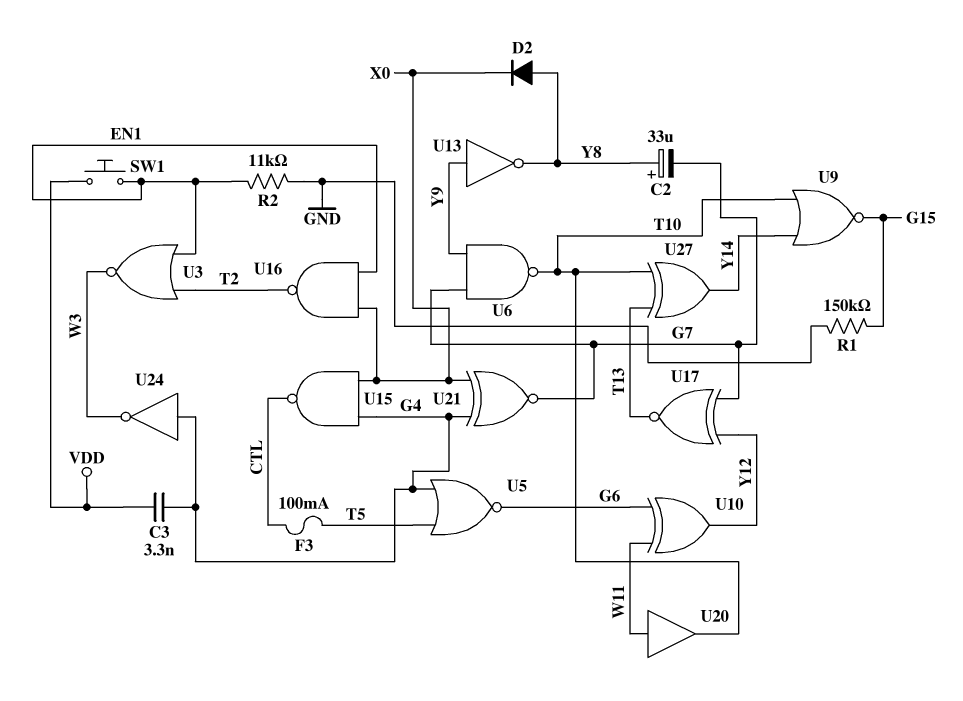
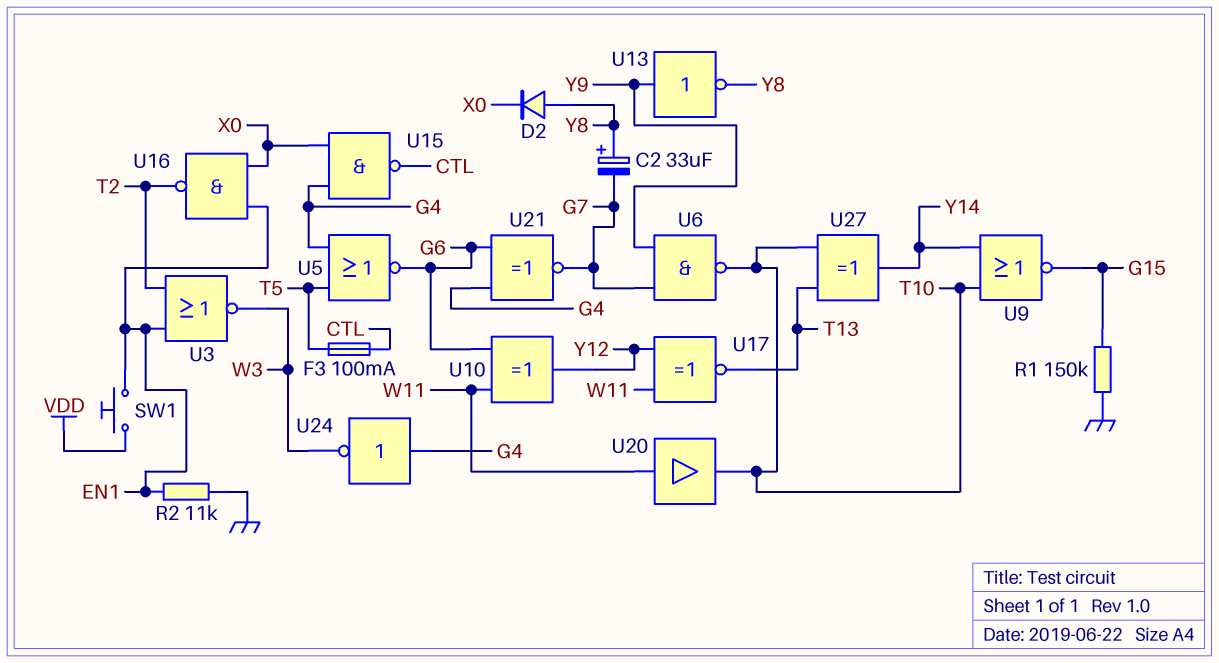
C3: 3.3nF (G4, VDD) -> none
U17: XNOR (in G7, in Y12, out T13) -> XNOR (in W11, in Y12, out T13)
U21: XNOR (in G4, in X0, out G7) -> XNOR (in G4, in G6, out G7)

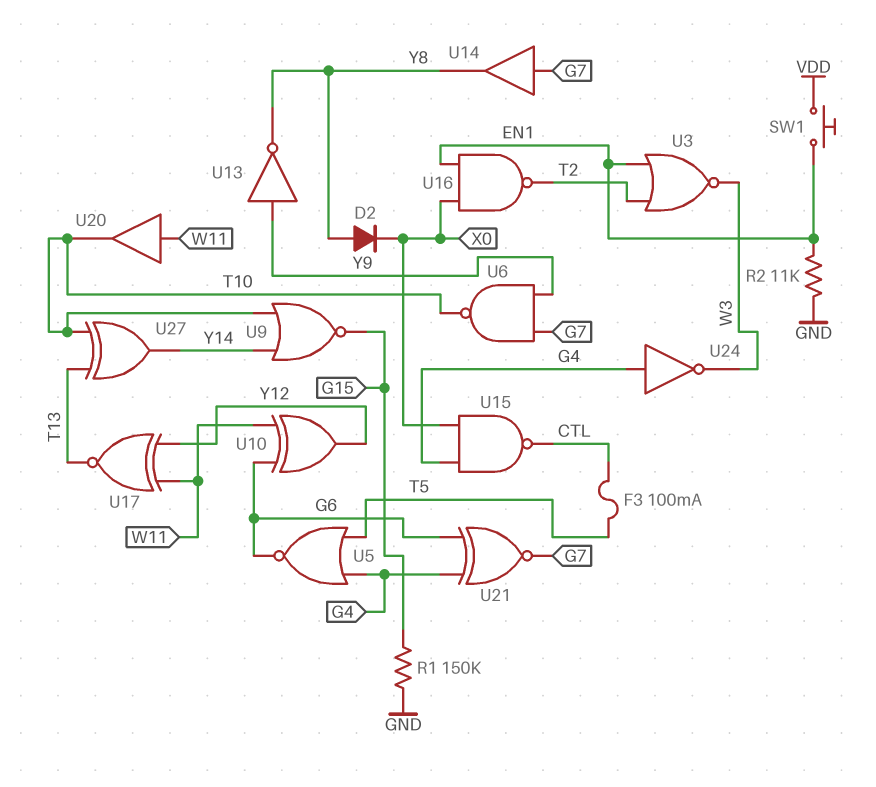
C2: 33uF (plus Y8, minus G7) -> none
U14: none -> buffer (in G7, out Y8)

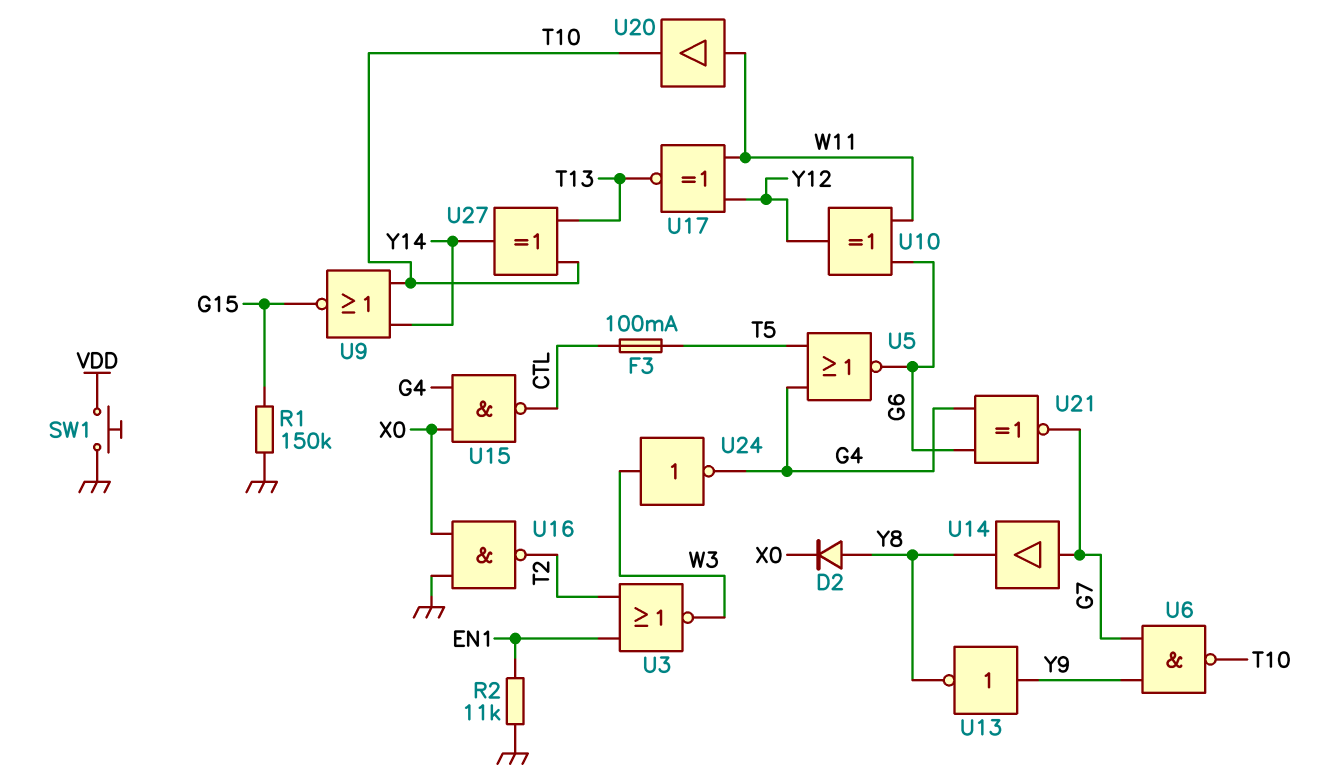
SW1: button (EN1, VDD) -> button (GND, VDD)
U16: NAND (in EN1, in X0, out T2) -> NAND (in GND, in X0, out T2)
U24: NOT (in G4, out W3) -> NOT (in W3, out G4)

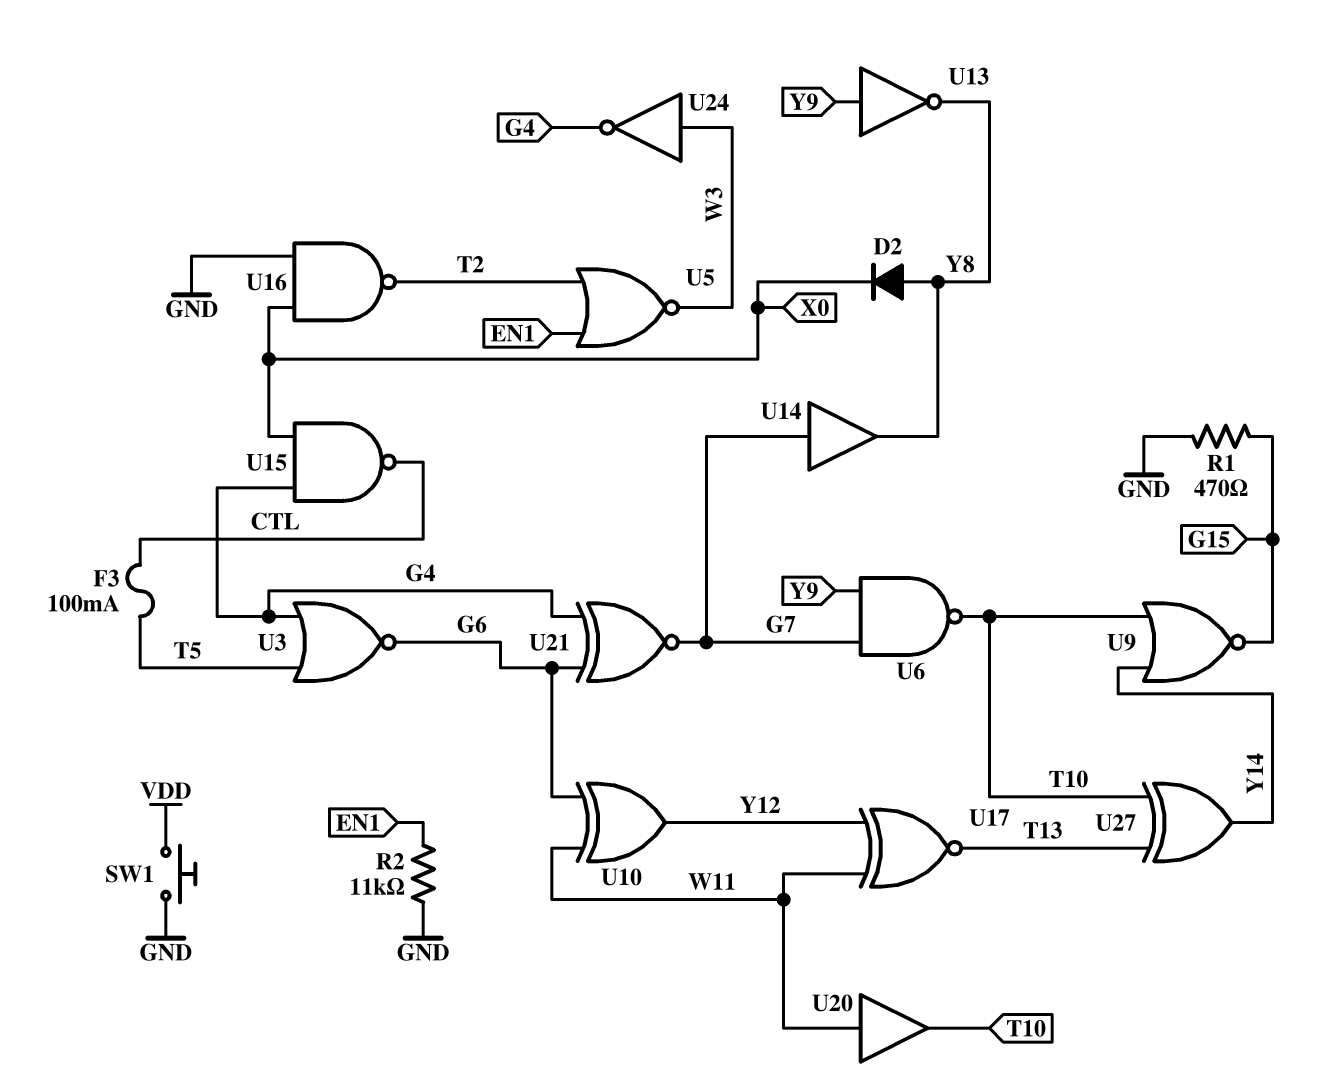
R1: 150k (G15, GND) -> 470 (G15, GND)
U3: NOR (in EN1, in T2, out W3) -> NOR (in G4, in T5, out G6)
U5: NOR (in G4, in T5, out G6) -> NOR (in EN1, in T2, out W3)

